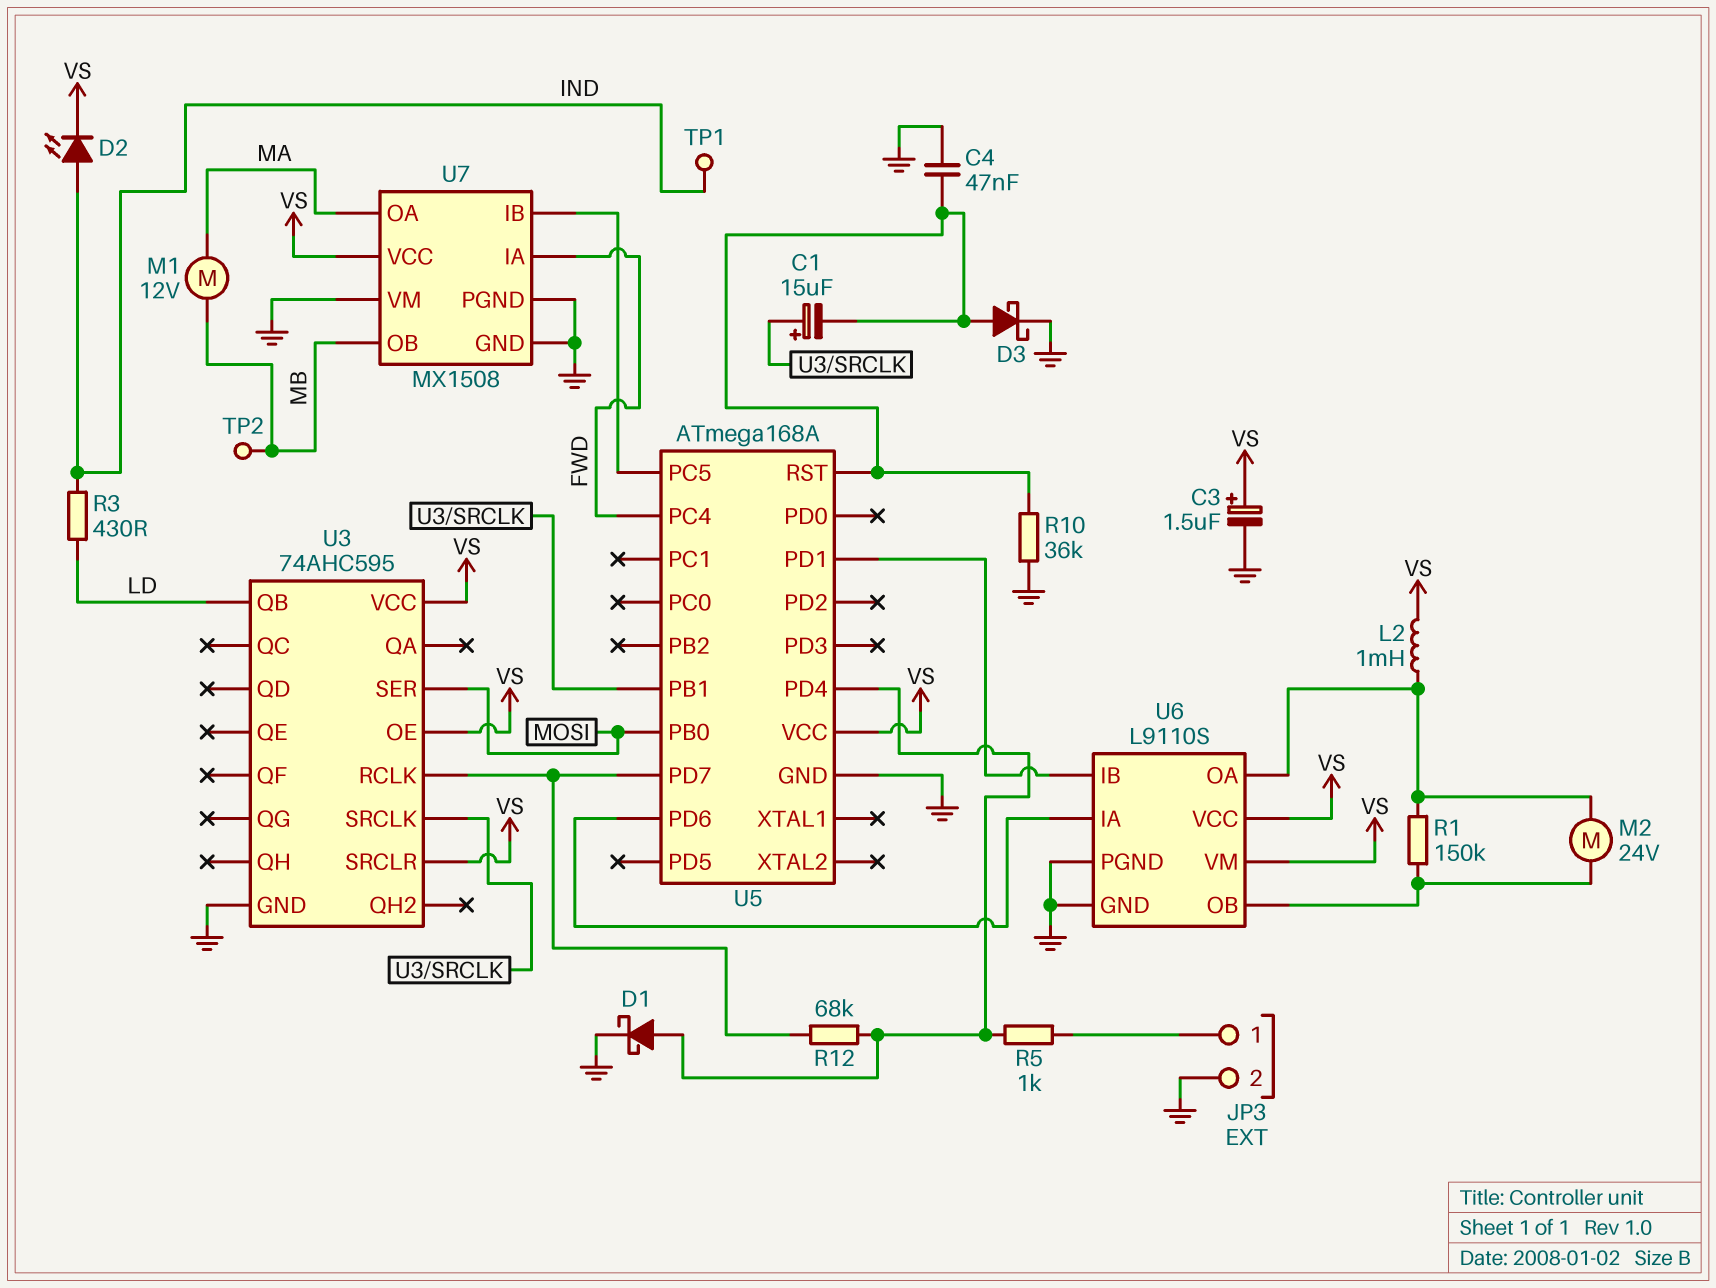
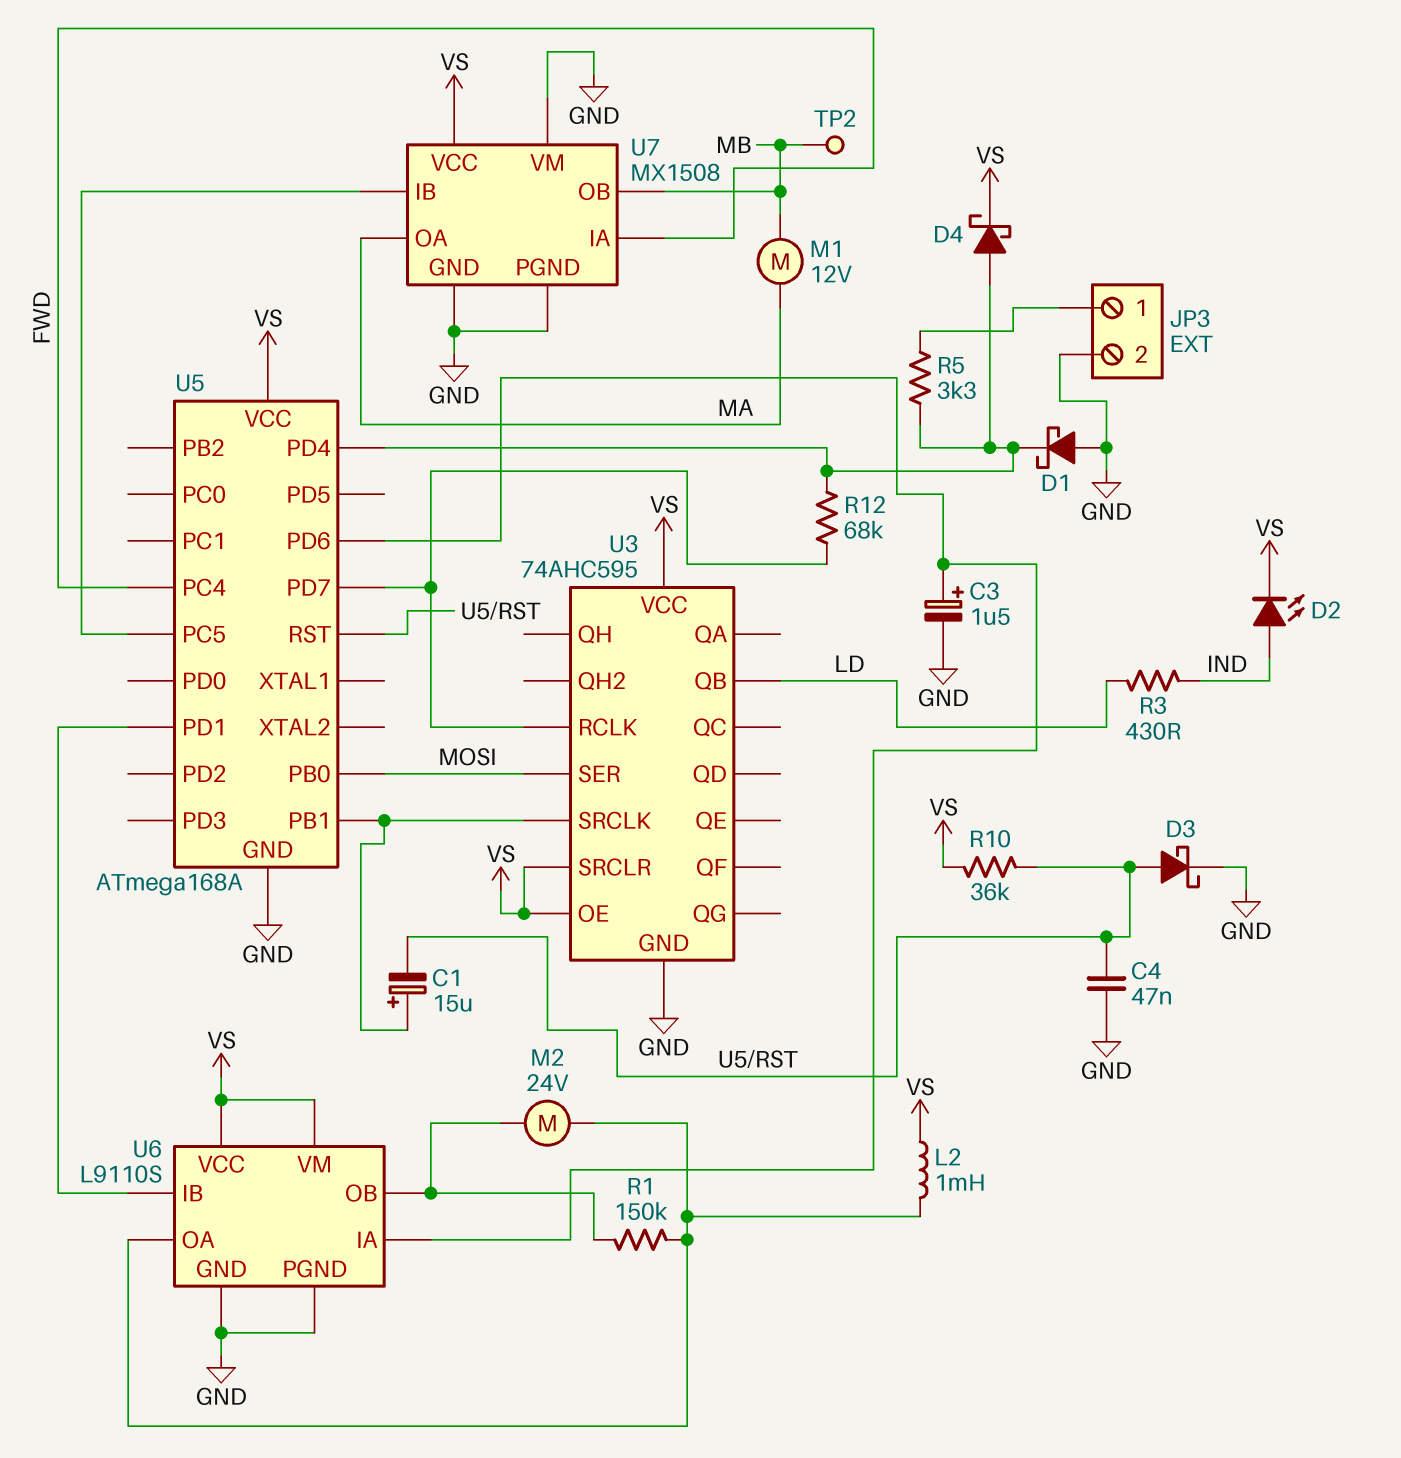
C3: 1.5uF (plus VS, minus GND) -> 1.5uF (plus U5/PD6, minus GND)
D1: schottky (A U5/PD4, K GND) -> schottky (A GND, K U5/PD4)
D4: none -> schottky (A U5/PD4, K VS)
R5: 1k (JP3/1, U5/PD4) -> 3.3k (JP3/1, U5/PD4)
R10: 36k (GND, U5/RST) -> 36k (U5/RST, VS)
TP1: test point (IND) -> none

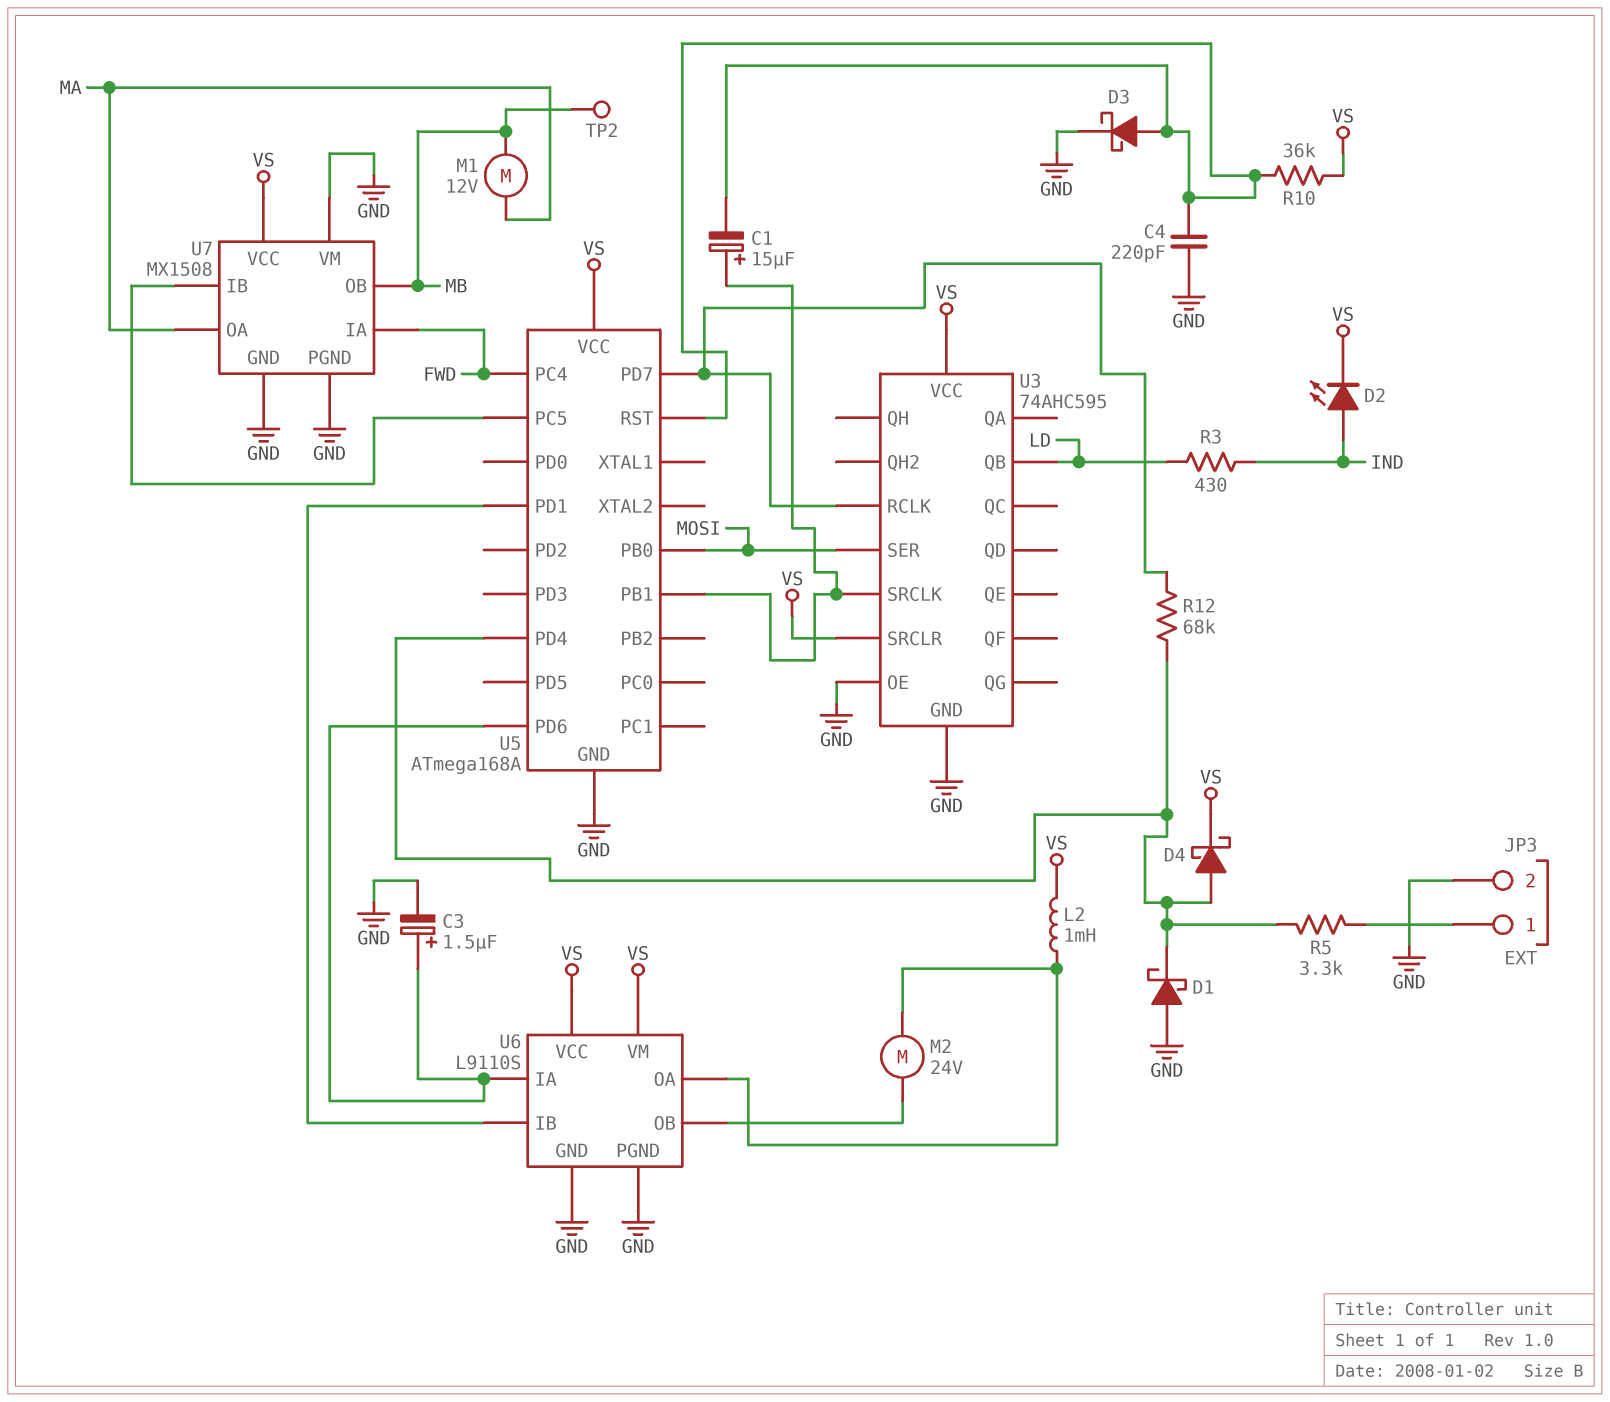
C4: 47nF (GND, U5/RST) -> 220pF (GND, U5/RST)
R1: 150k (U6/OA, U6/OB) -> none
U3 pin OE: VS -> GND

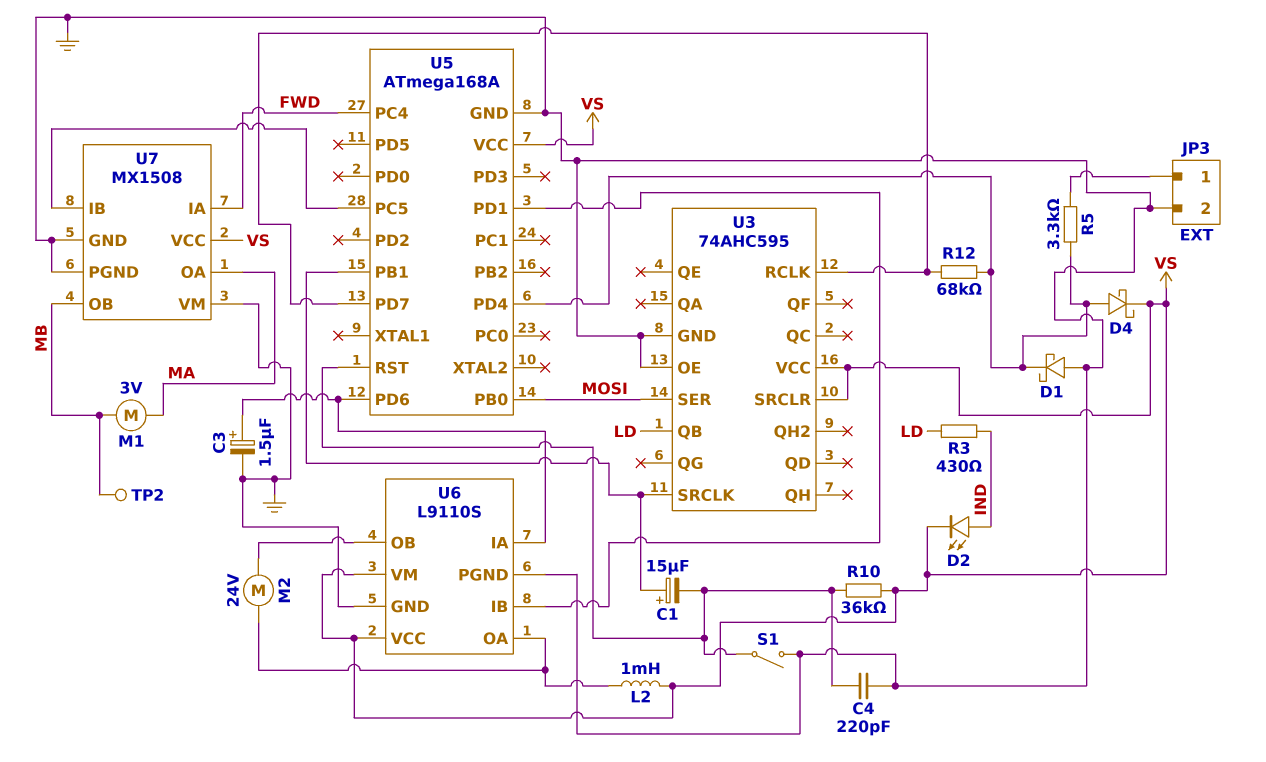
D3: schottky (A U5/RST, K GND) -> none
M1: motor 12V (MA, MB) -> motor 3V (MA, MB)
S1: none -> switch (GND, U5/RST)

